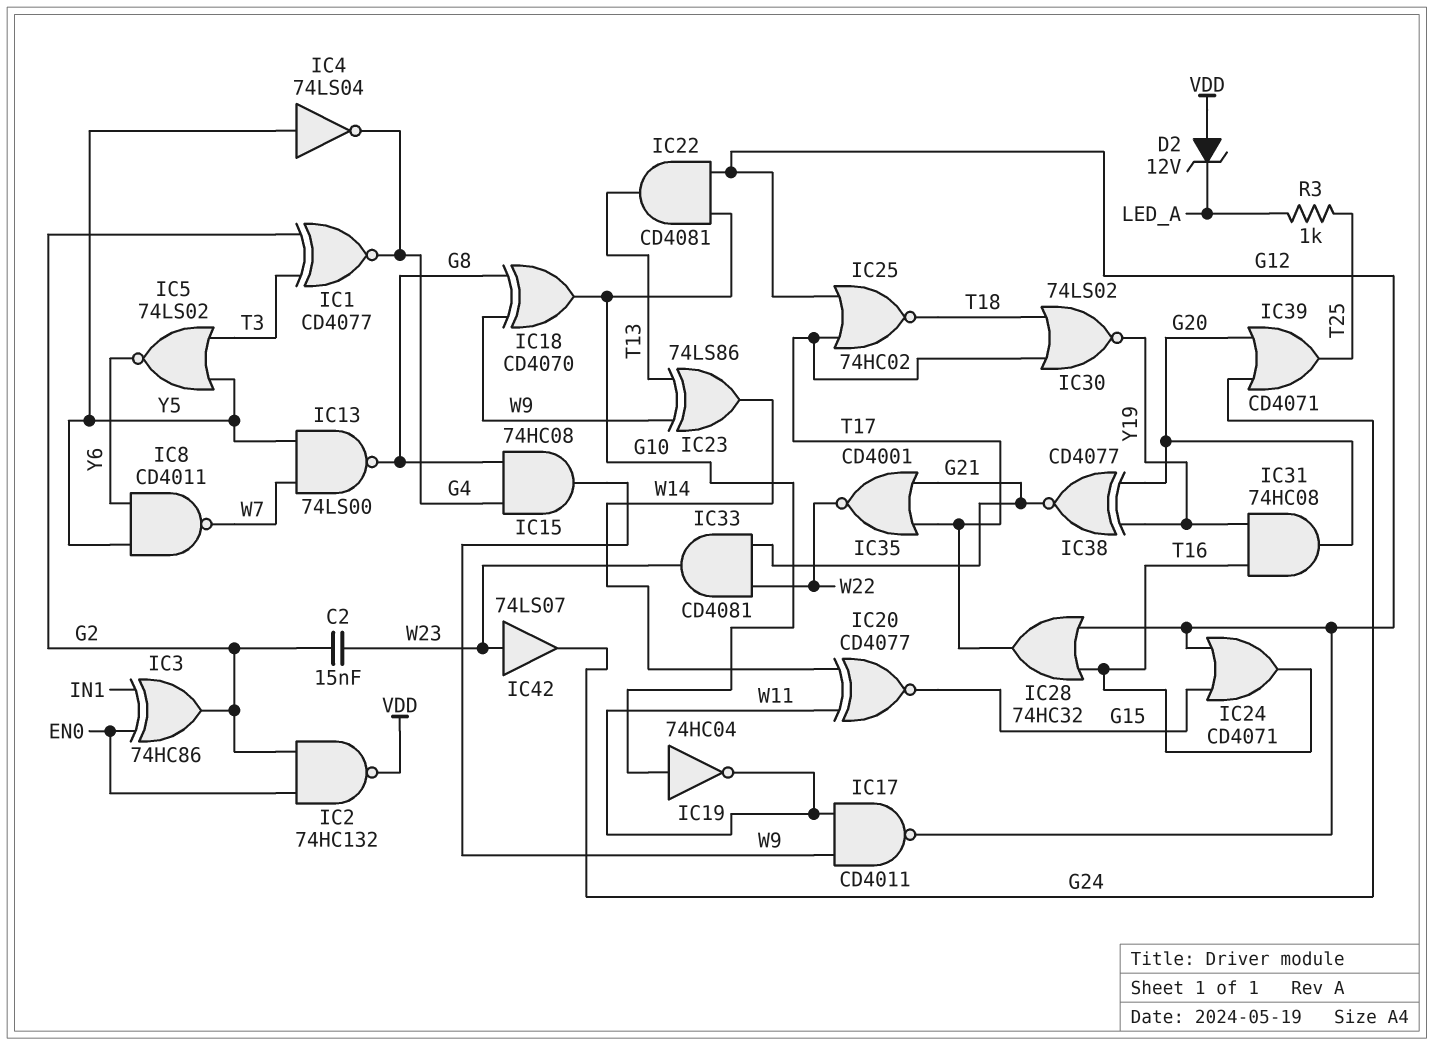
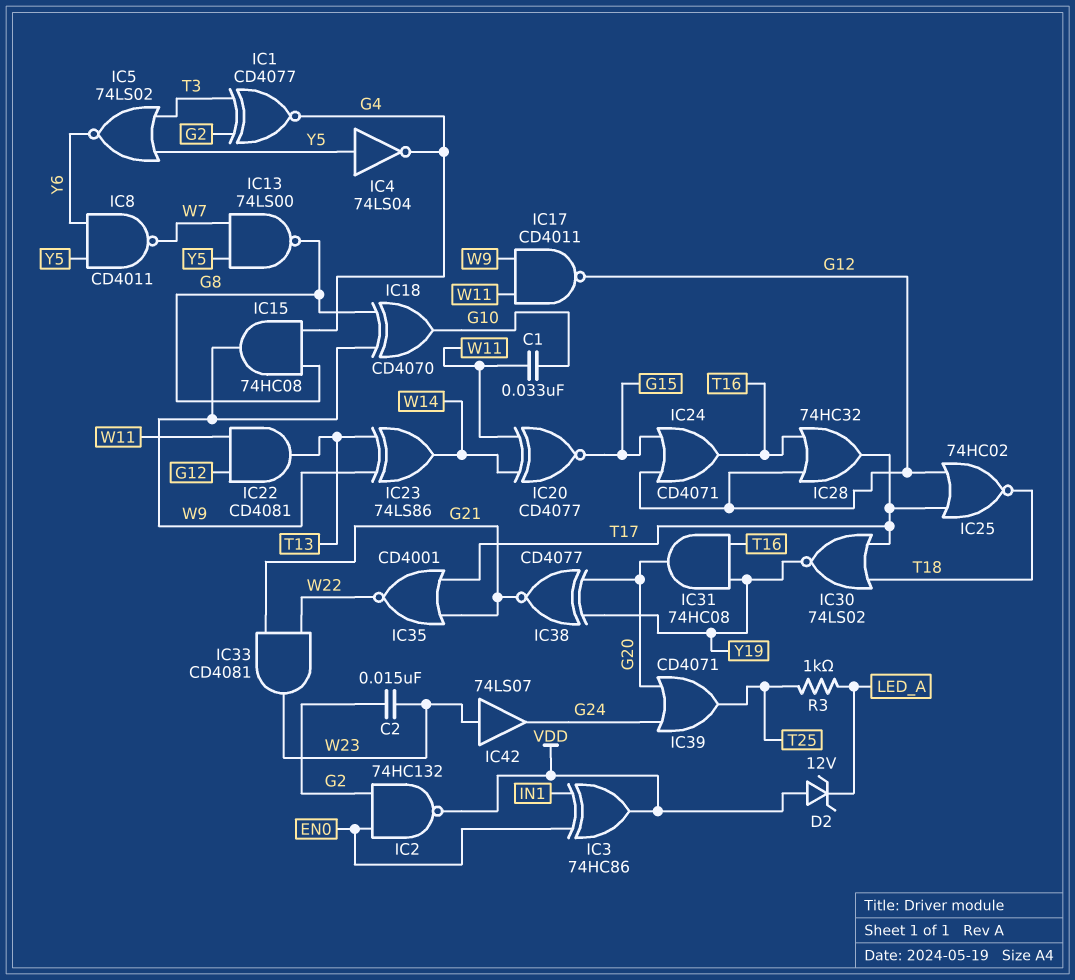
C1: none -> 33nF (G10, W11)
IC3: XOR 74HC86 (in EN0, in IN1, out G2) -> XOR 74HC86 (in EN0, in IN1, out VDD)
IC19: NOT 74HC04 (in G10, out W11) -> none
IC22: AND CD4081 (in G10, in G12, out T13) -> AND CD4081 (in G12, in W11, out T13)

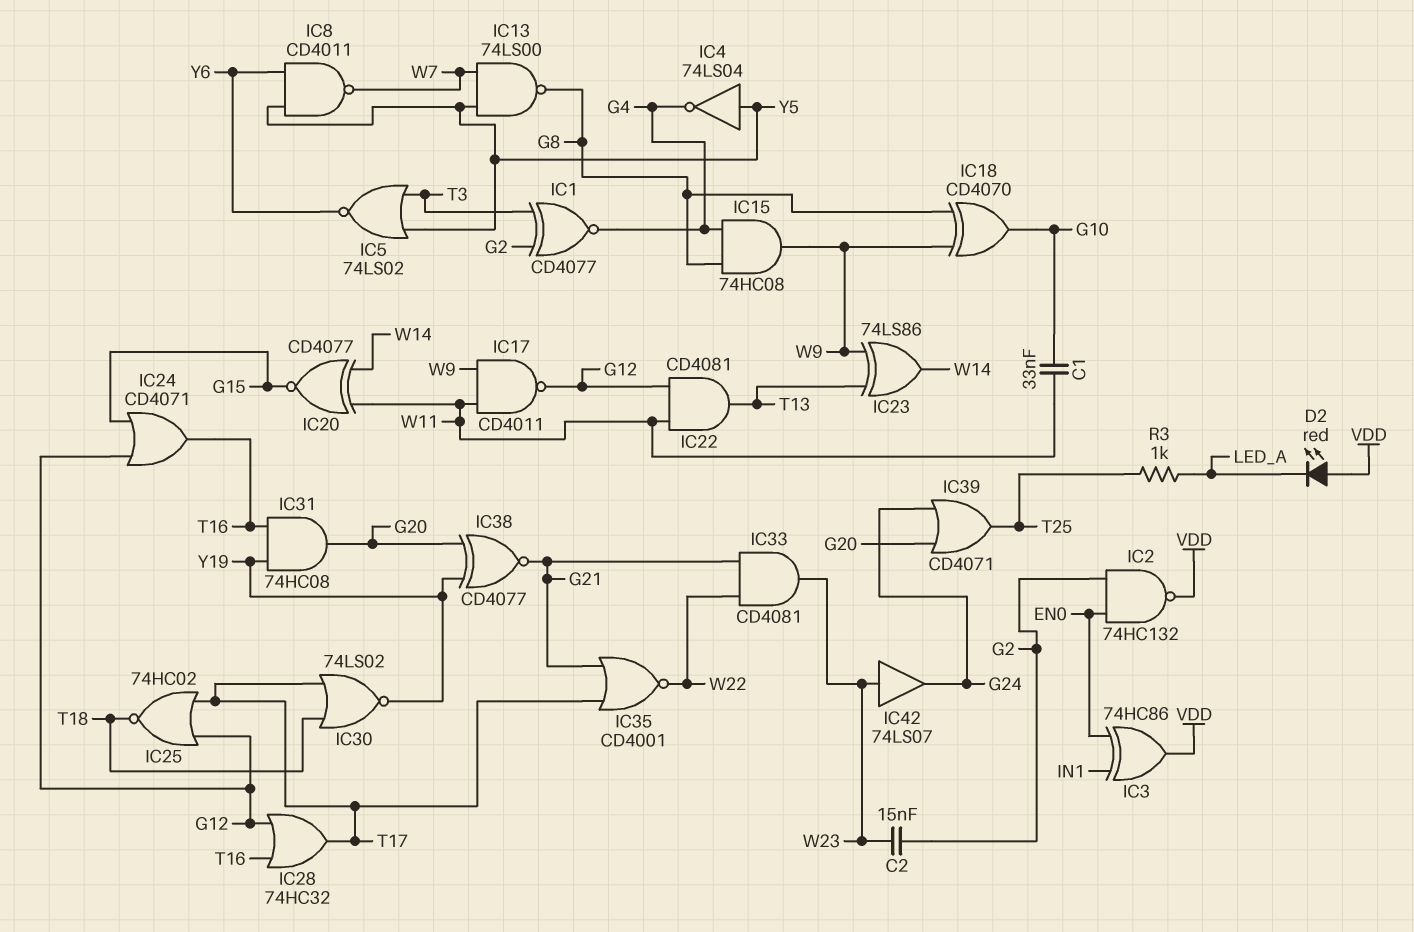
D2: zener 12V (A VDD, K LED_A) -> LED red (A VDD, K LED_A)

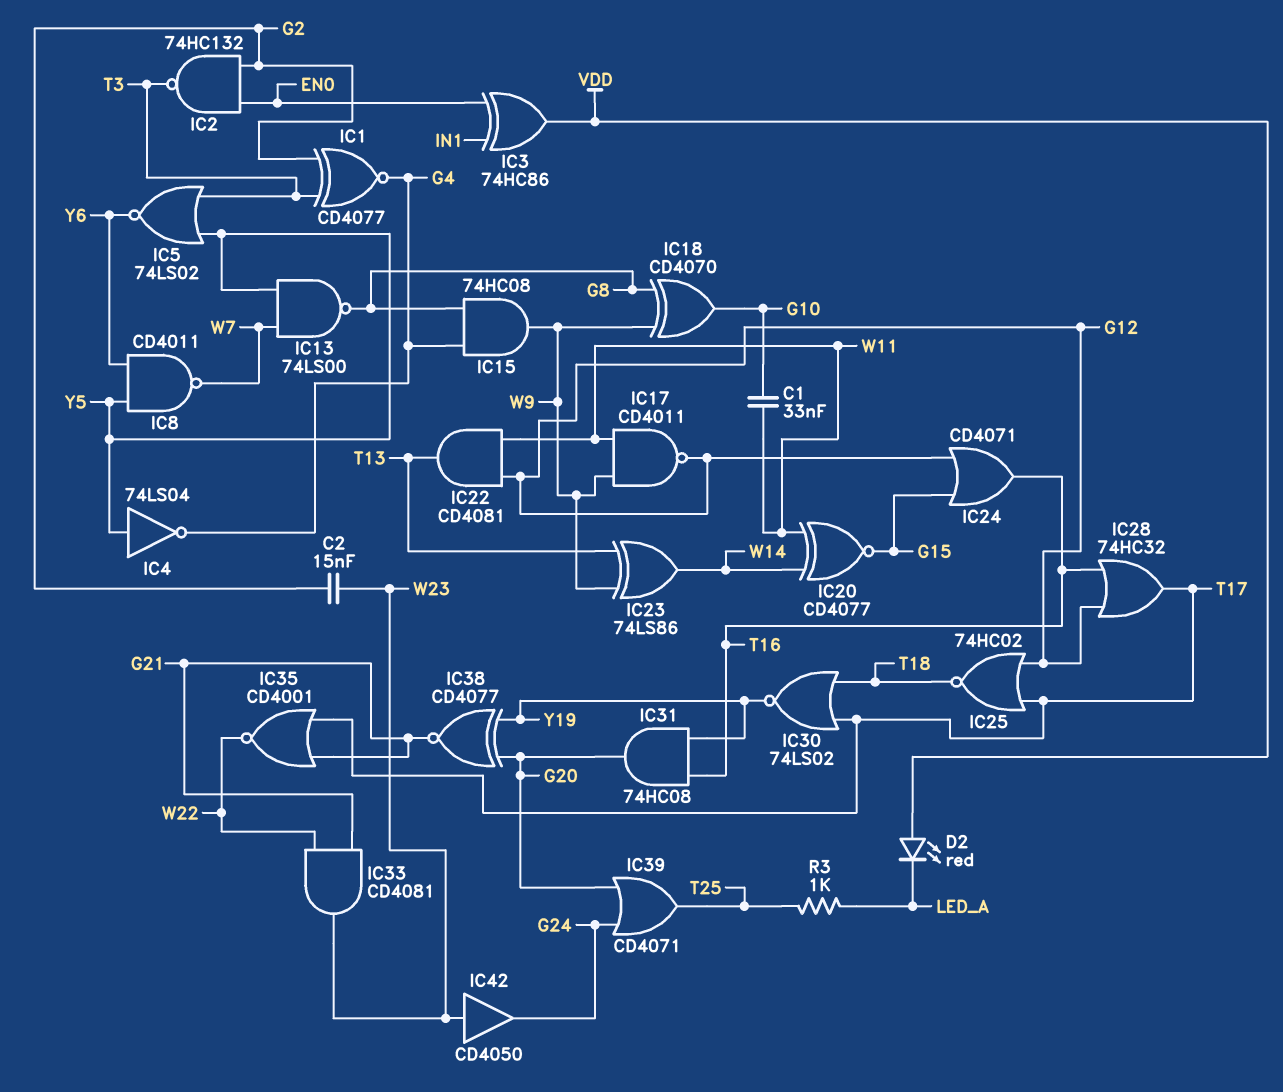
IC2: NAND 74HC132 (in EN0, in G2, out VDD) -> NAND 74HC132 (in EN0, in G2, out T3)
IC42: buffer 74LS07 (in W23, out G24) -> buffer CD4050 (in W23, out G24)

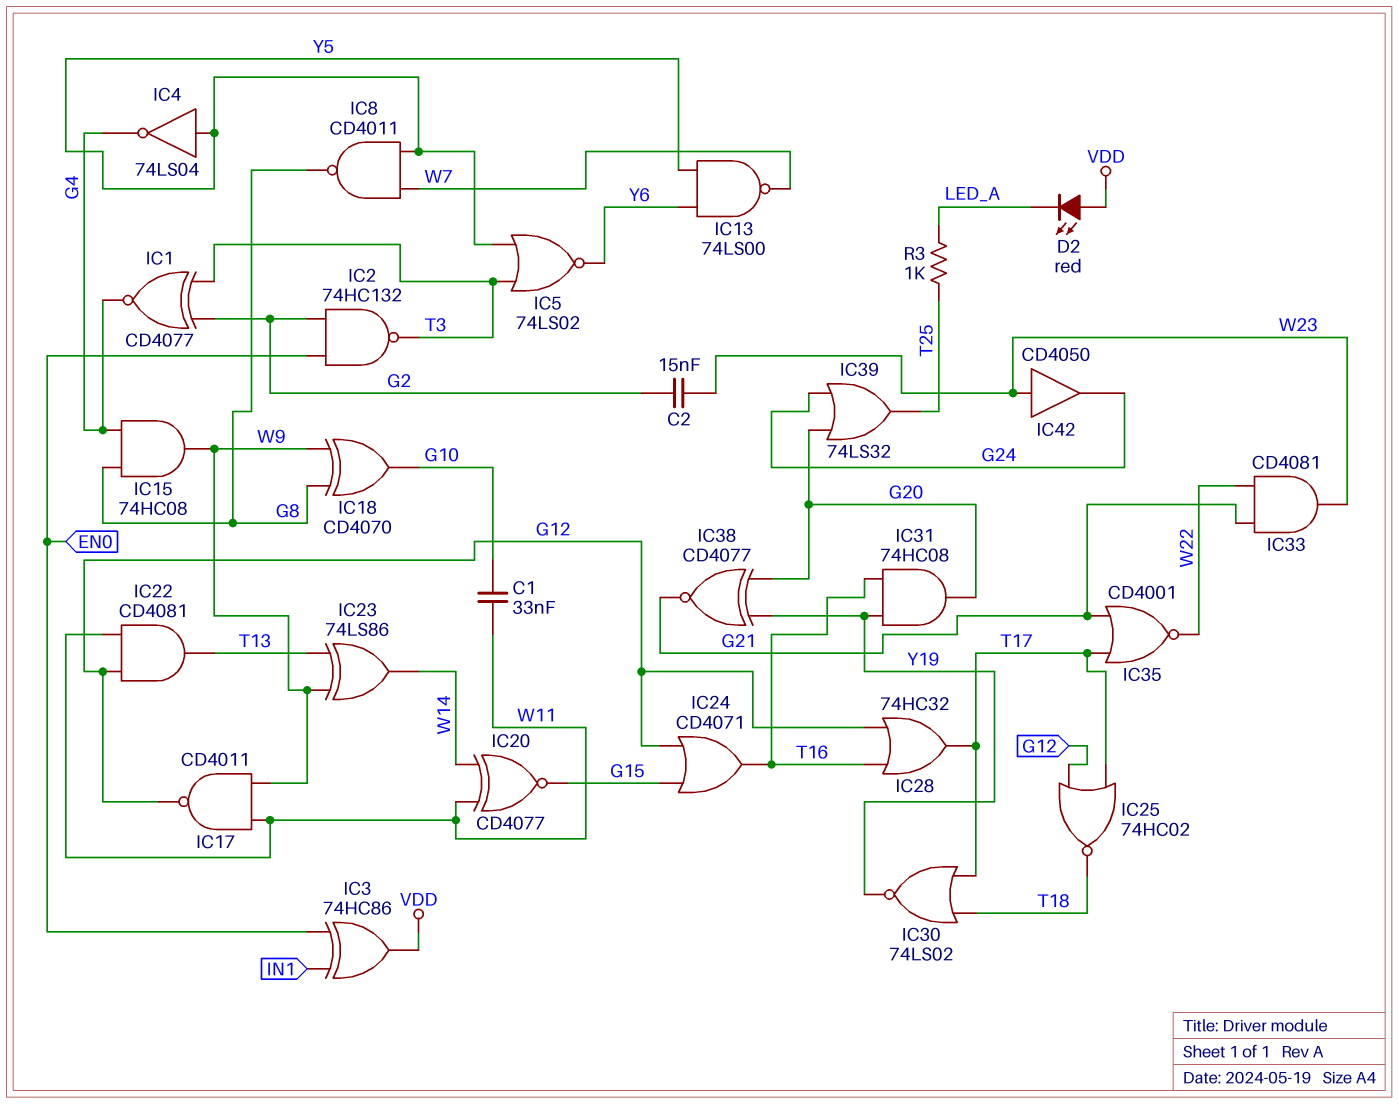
IC8: NAND CD4011 (in Y5, in Y6, out W7) -> NAND CD4011 (in W7, in Y5, out G8)
IC13: NAND 74LS00 (in W7, in Y5, out G8) -> NAND 74LS00 (in Y5, in Y6, out W7)
IC39: OR CD4071 (in G20, in G24, out T25) -> OR 74LS32 (in G20, in G24, out T25)

